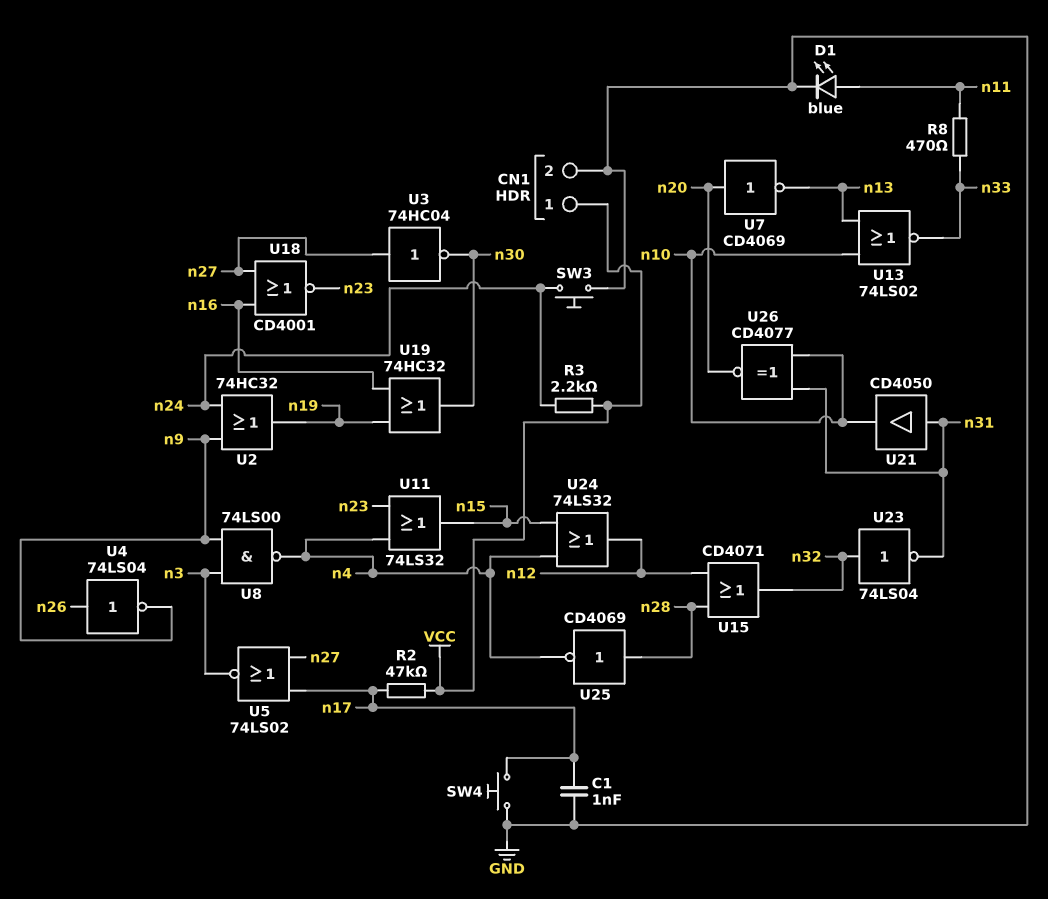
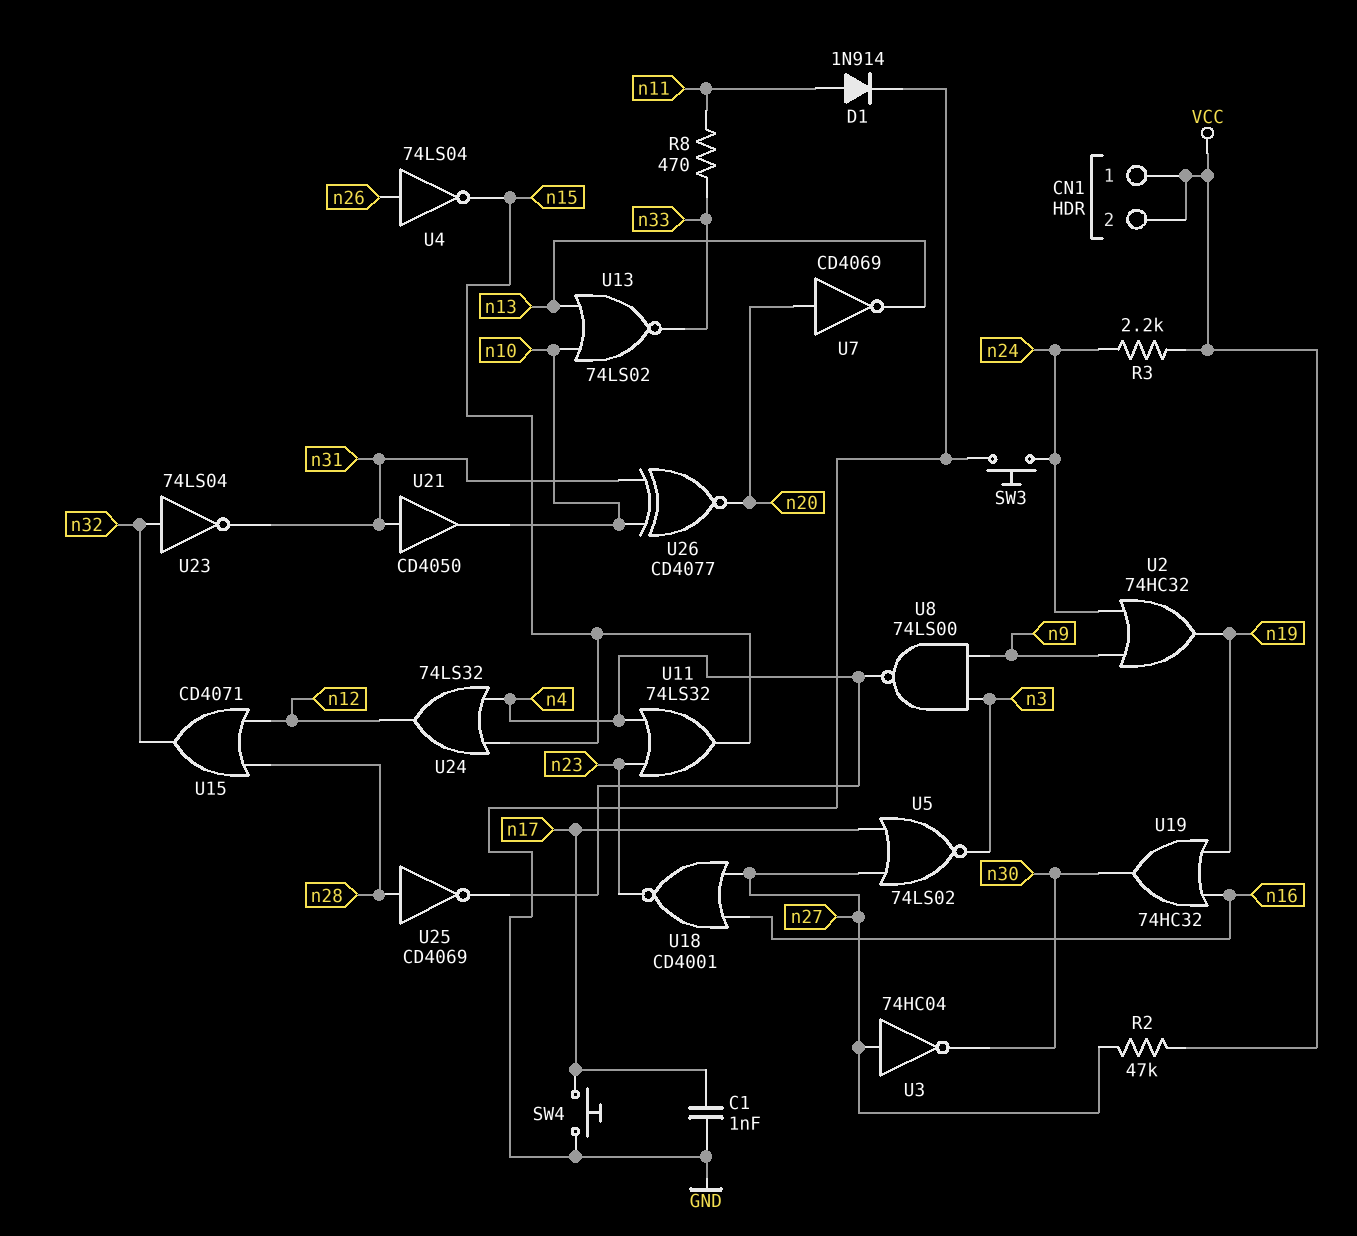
CN1 pin 2: GND -> VCC
D1: LED blue (A n11, K GND) -> diode 1N914 (A n11, K GND)
R2: 47k (VCC, n17) -> 47k (VCC, n27)
U4: NOT 74LS04 (in n26, out n9) -> NOT 74LS04 (in n26, out n15)

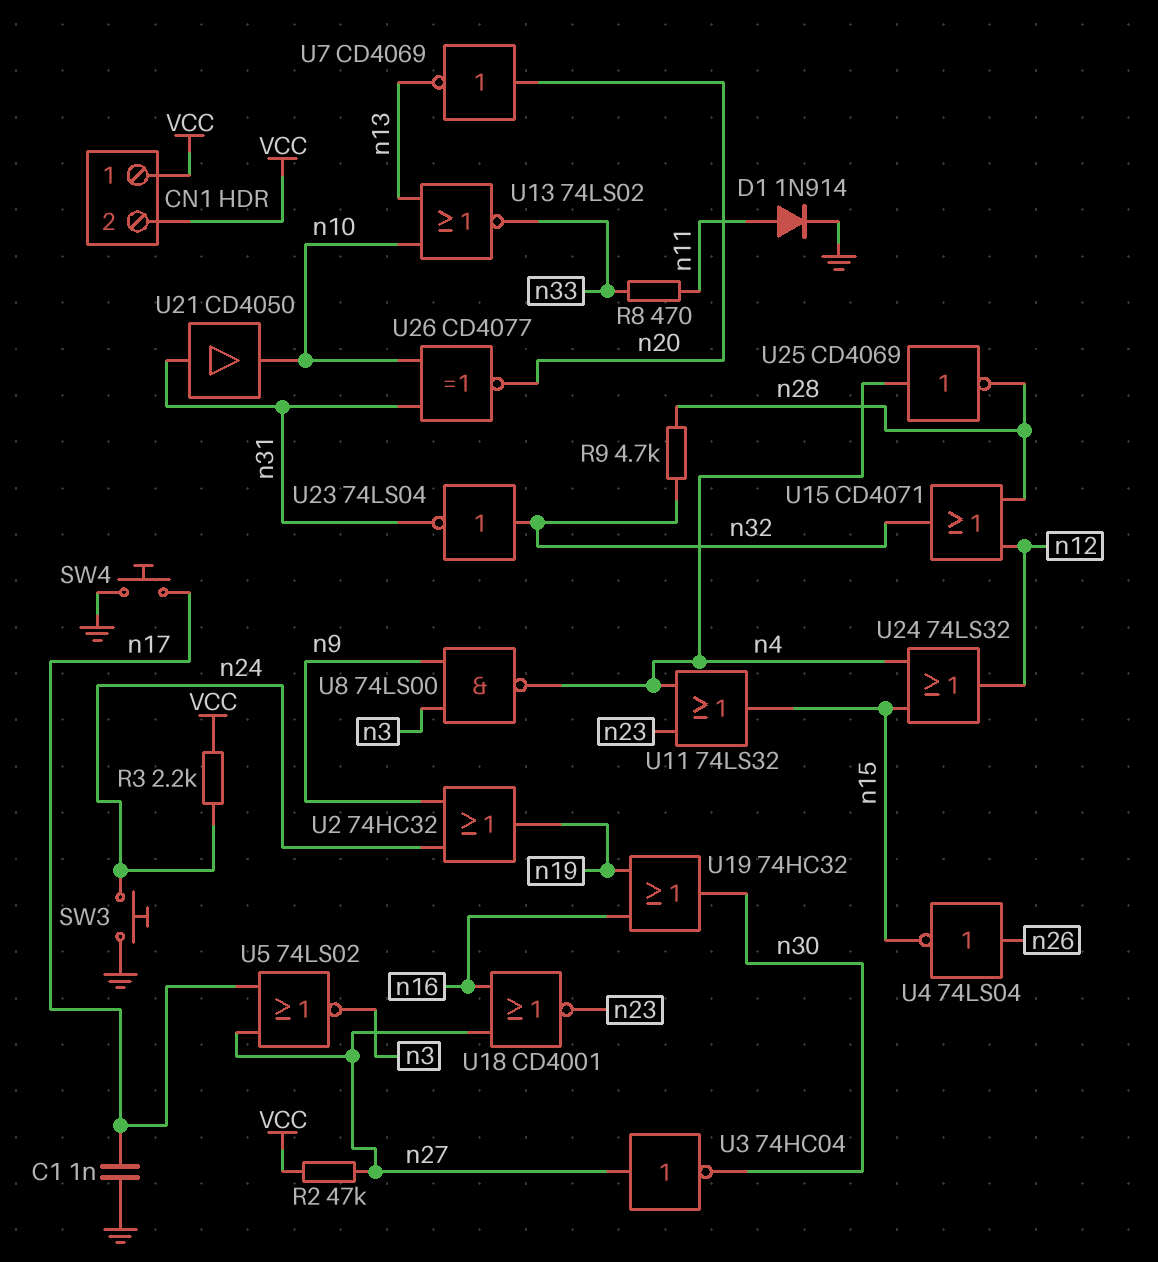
R9: none -> 4.7k (n28, n32)
U25: NOT CD4069 (in n28, out n4) -> NOT CD4069 (in n4, out n28)

